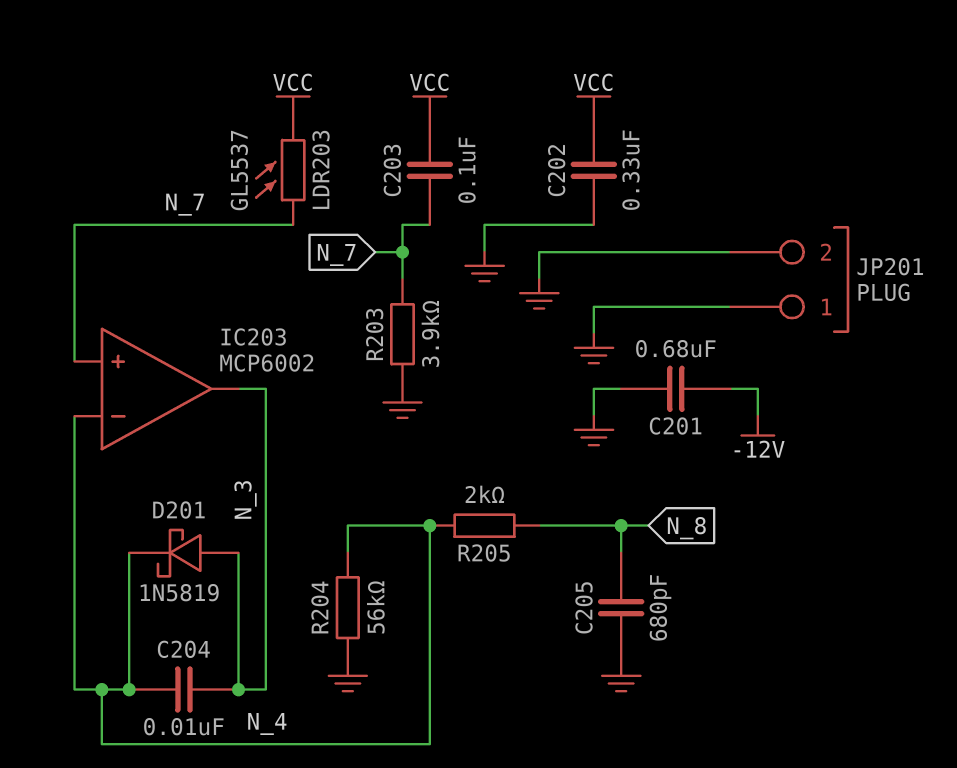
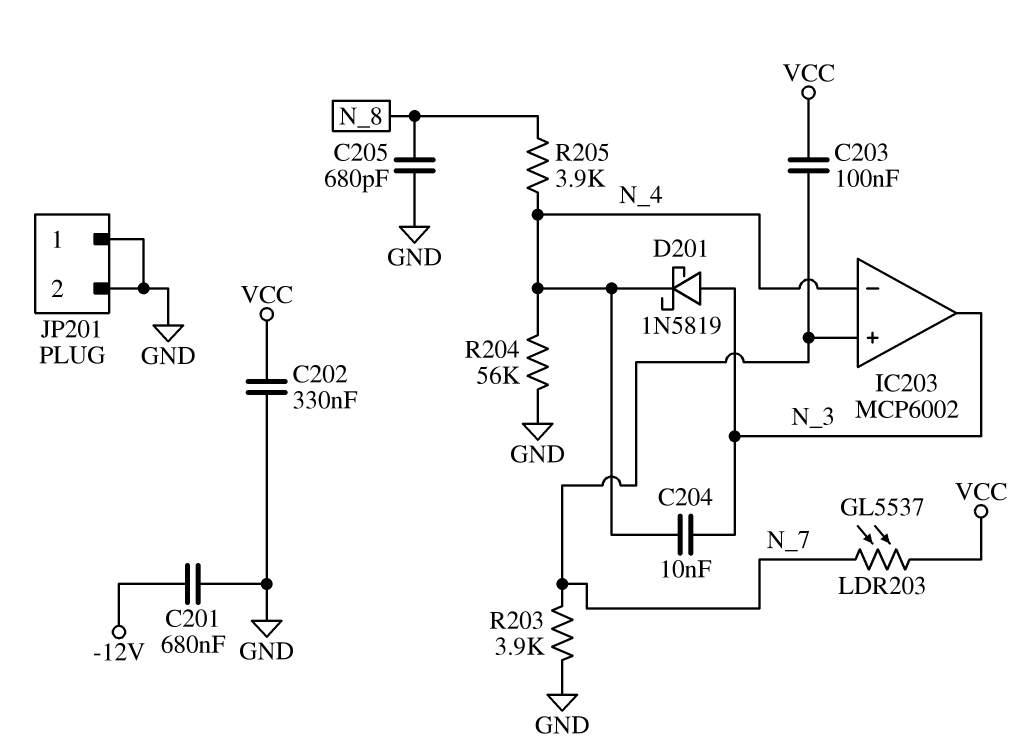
R205: 2k (N_4, N_8) -> 3.9k (N_4, N_8)

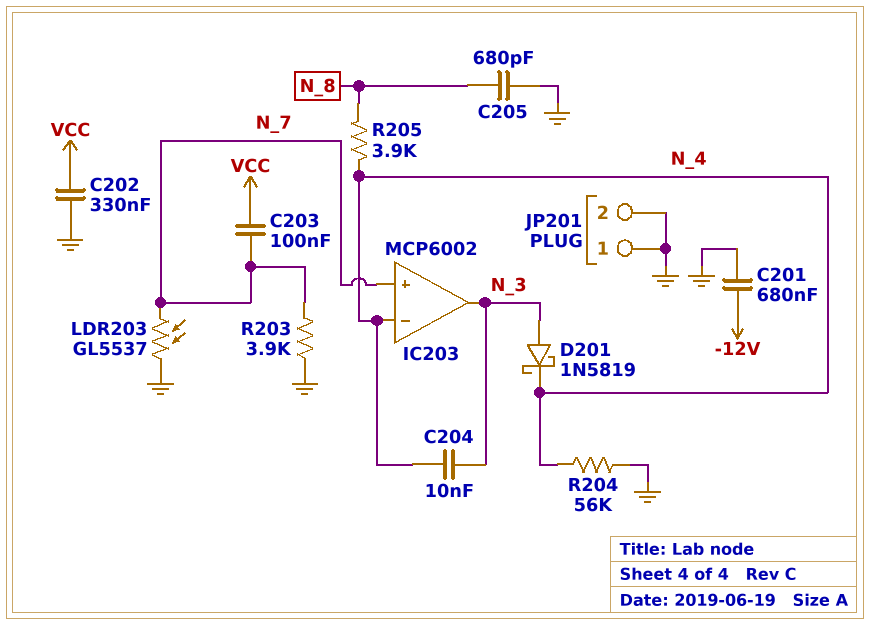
LDR203: GL5537 (N_7, VCC) -> GL5537 (GND, N_7)

